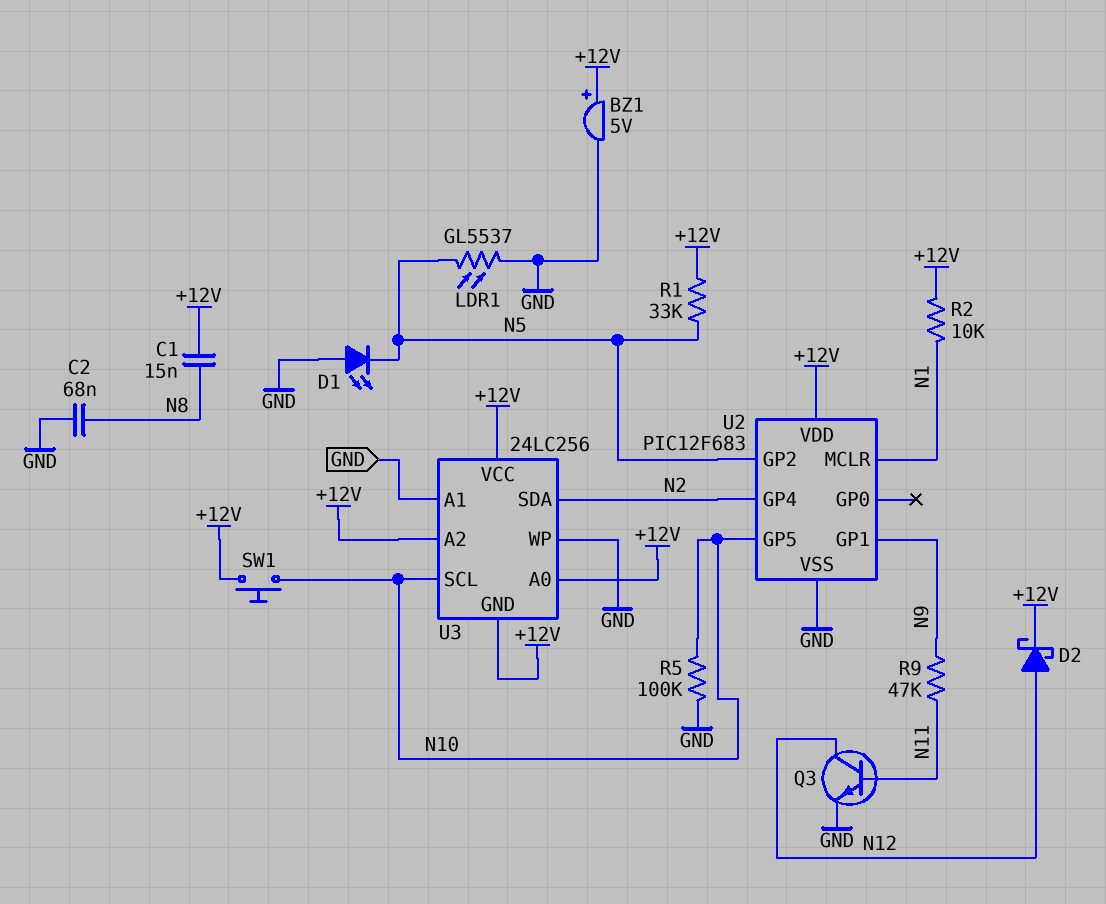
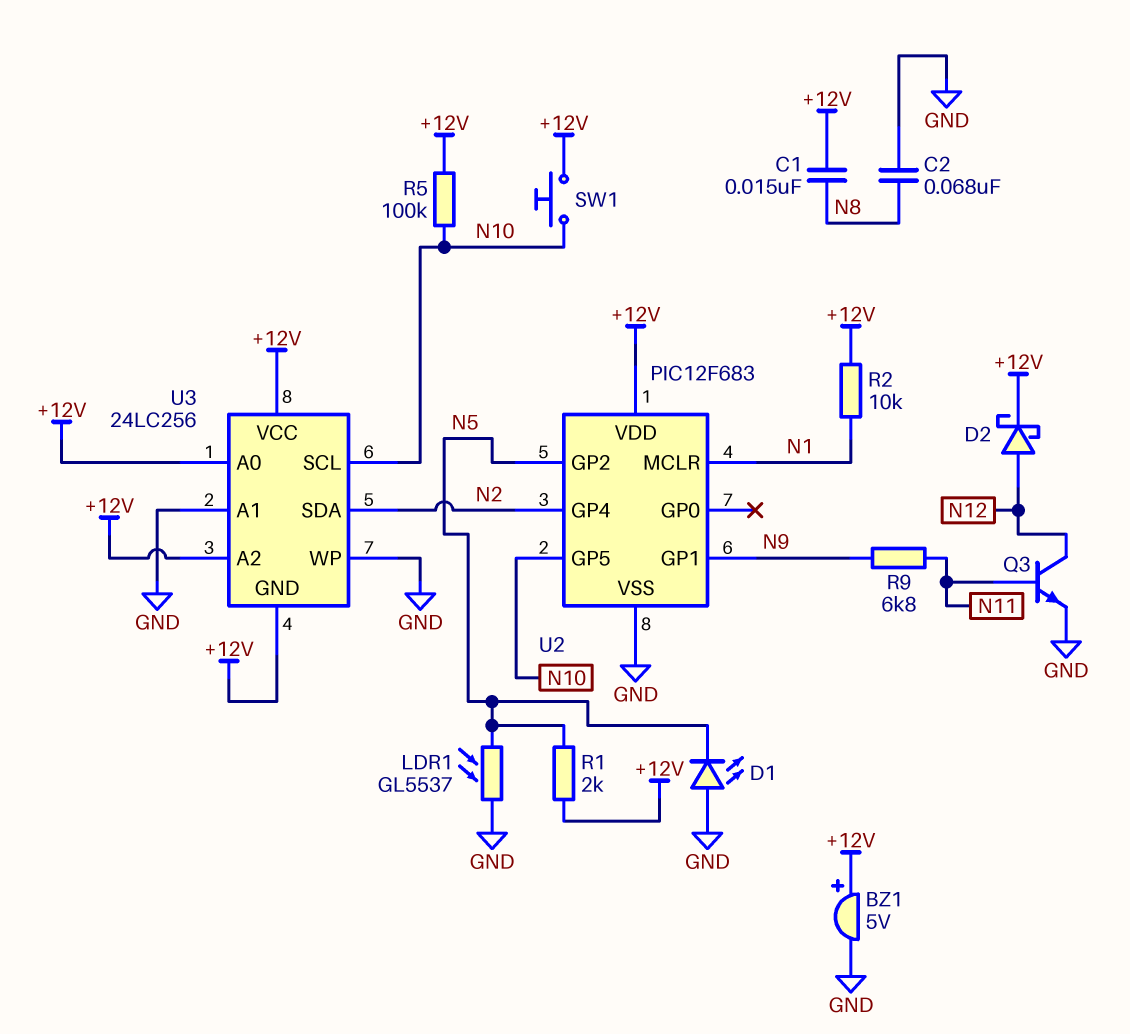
R1: 33k (+12V, N5) -> 2k (+12V, N5)
R5: 100k (GND, N10) -> 100k (+12V, N10)
R9: 47k (N9, N11) -> 6.8k (N9, N11)

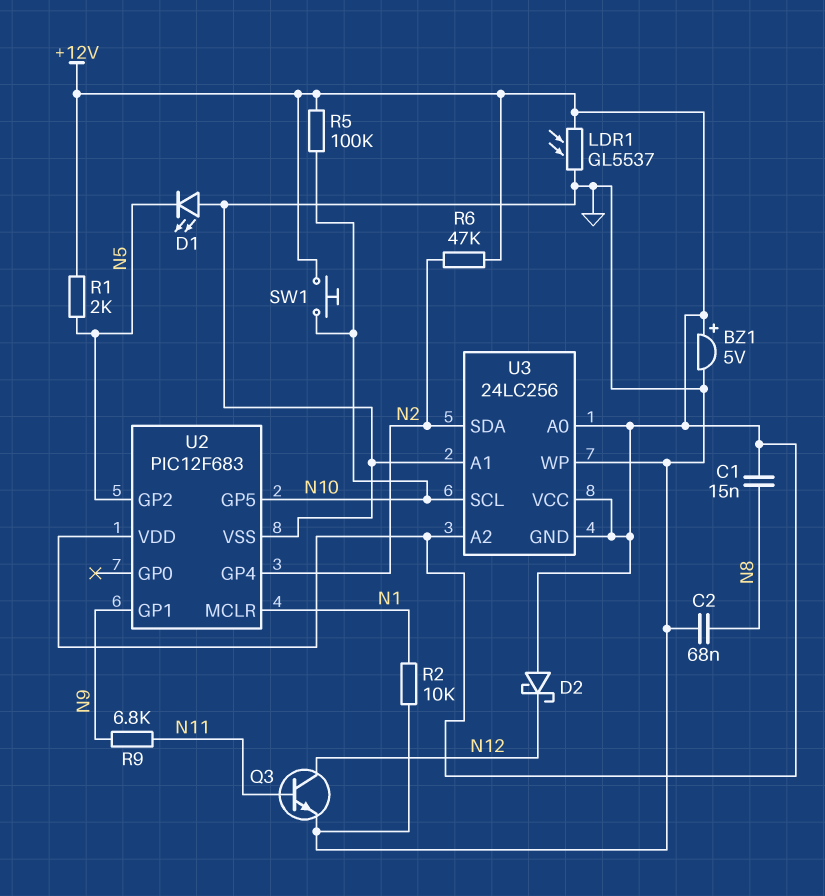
D2: schottky (A N12, K +12V) -> schottky (A +12V, K N12)
LDR1: GL5537 (GND, N5) -> GL5537 (+12V, GND)
R2: 10k (+12V, N1) -> 10k (GND, N1)
R6: none -> 47k (+12V, N2)

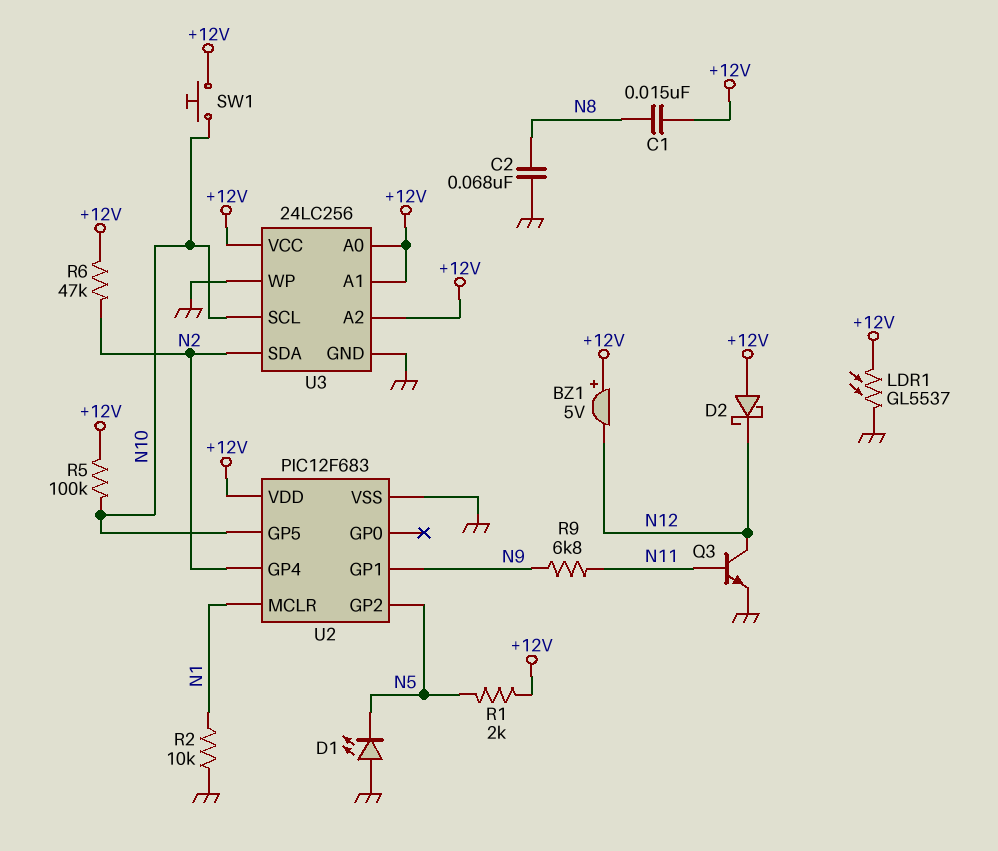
BZ1: buzzer 5V (plus +12V, minus GND) -> buzzer 5V (plus +12V, minus N12)
U3 pin A1: GND -> +12V
U3 pin GND: +12V -> GND

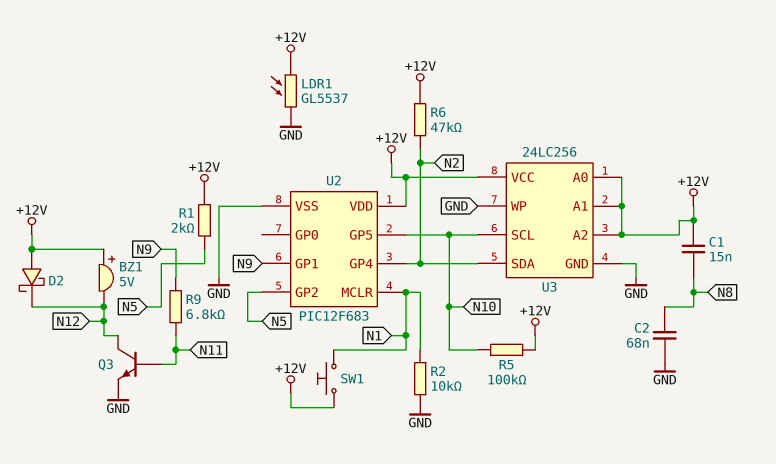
D1: LED (A GND, K N5) -> none
SW1: button (+12V, N10) -> button (+12V, N1)

